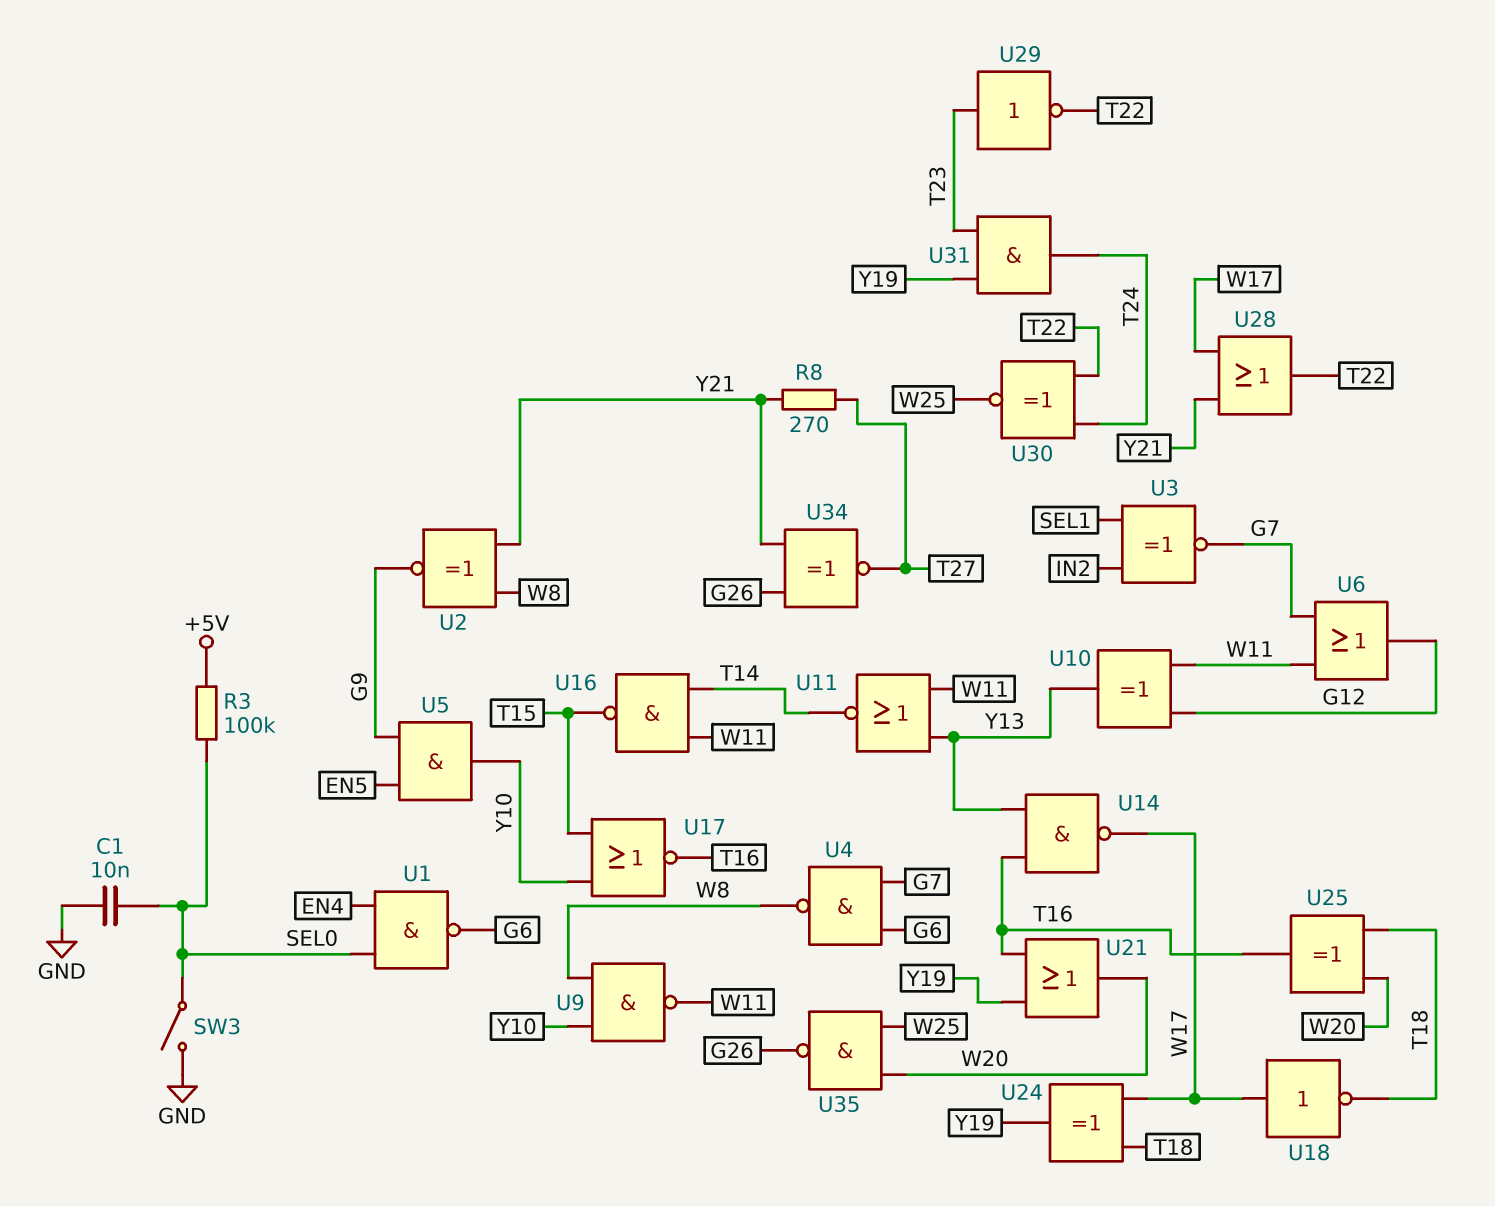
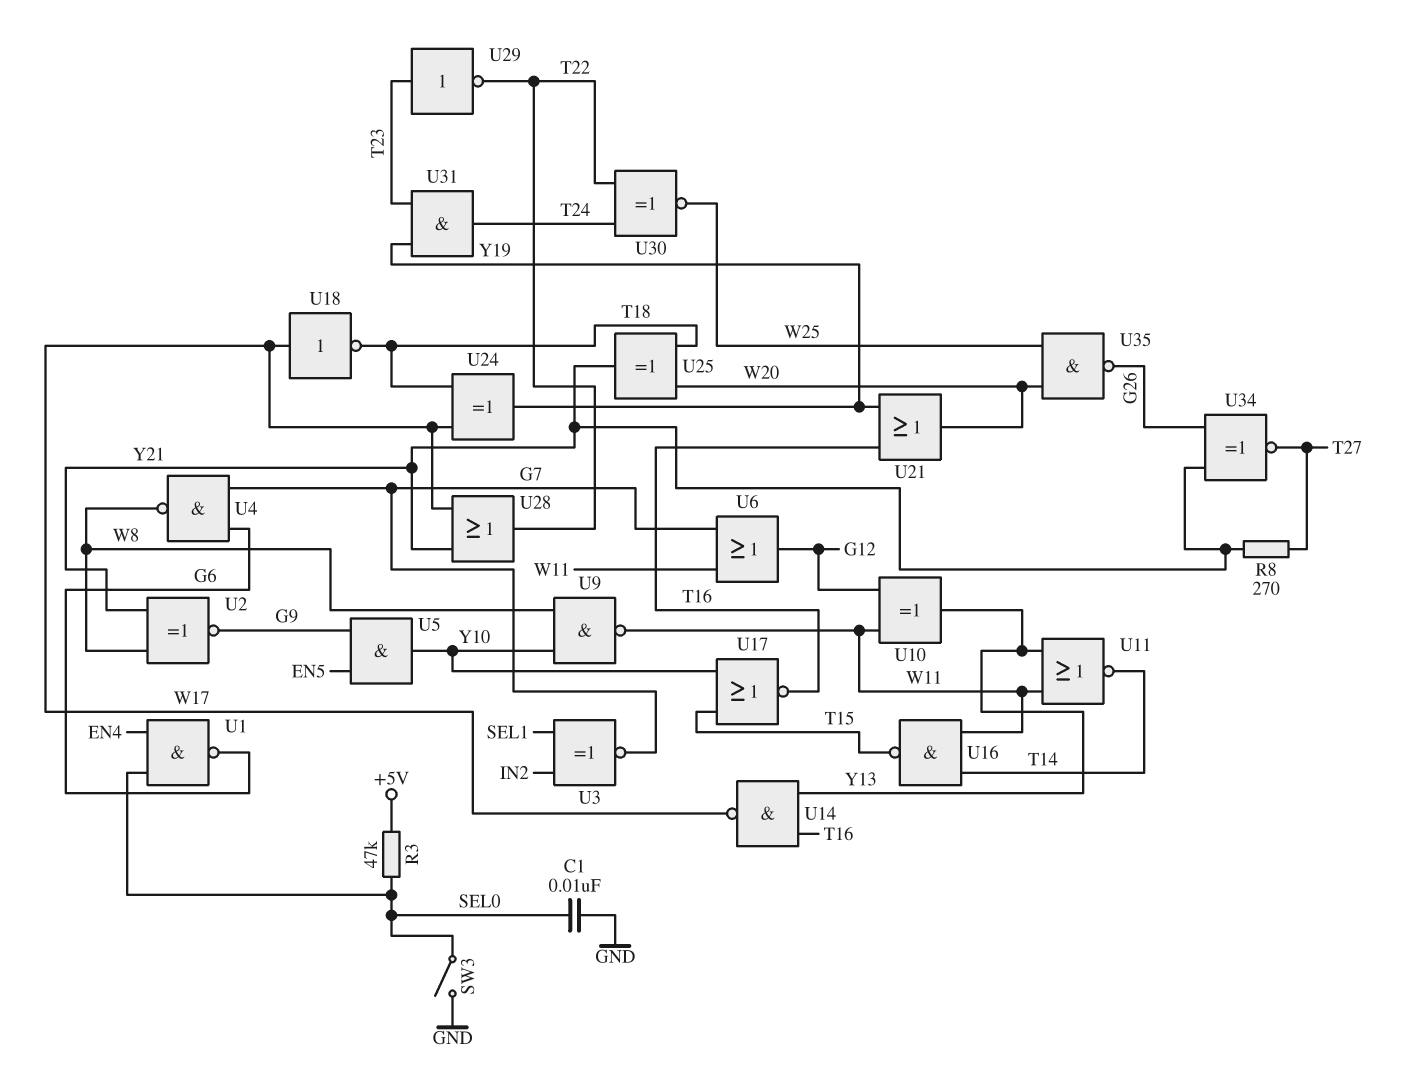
R3: 100k (+5V, SEL0) -> 47k (+5V, SEL0)
U25: XOR (in T18, in W20, out T16) -> XOR (in T18, in W20, out Y21)

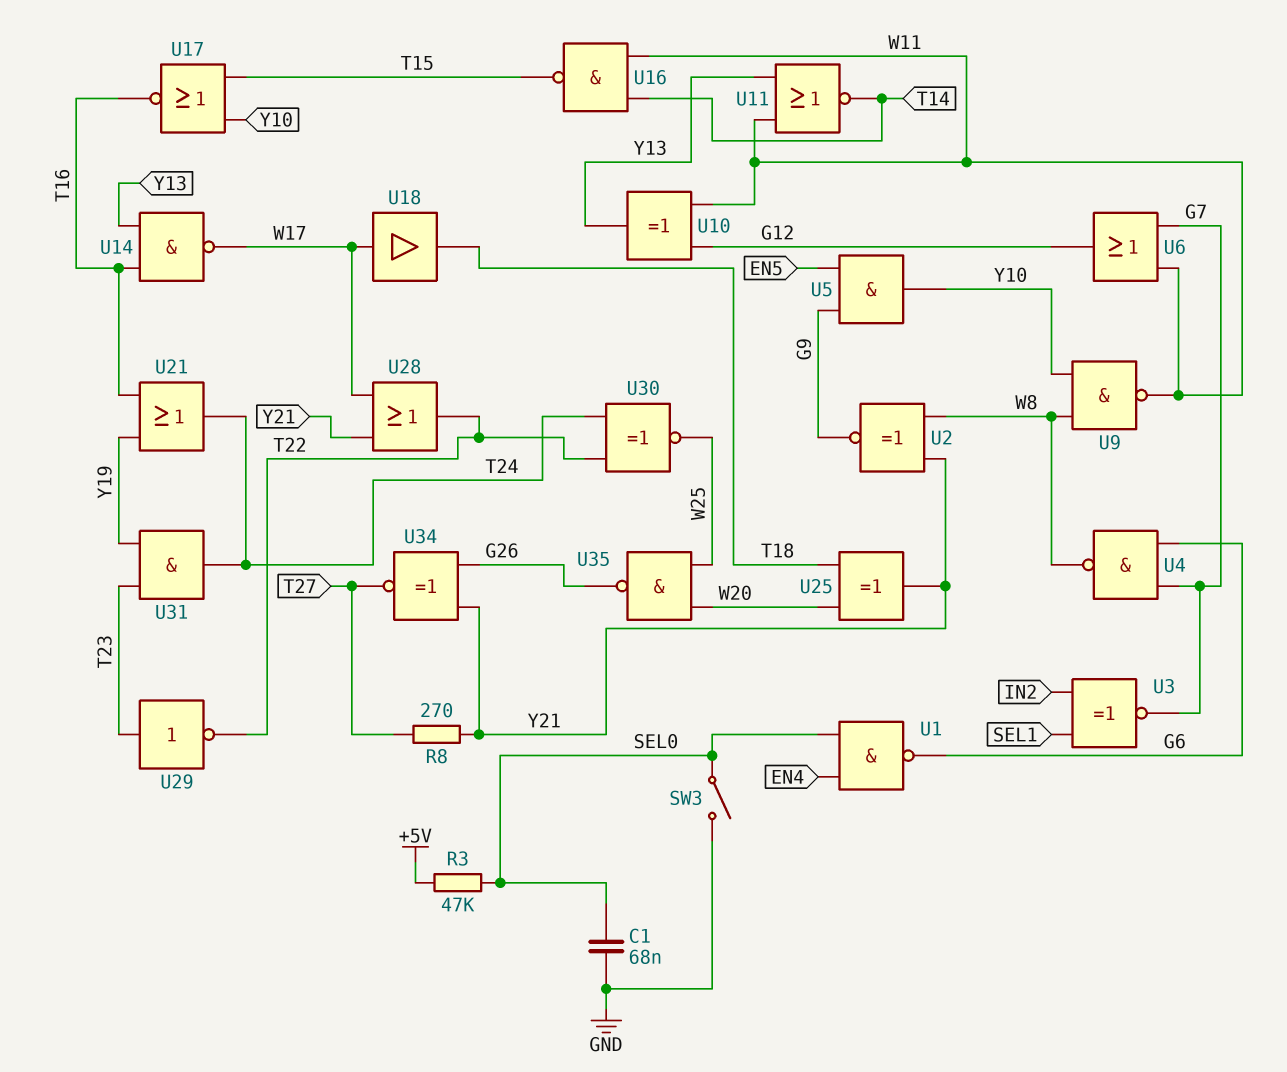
C1: 10nF (GND, SEL0) -> 68nF (GND, SEL0)
U18: NOT (in W17, out T18) -> buffer (in W17, out T18)
U21: OR (in T16, in Y19, out W20) -> OR (in T16, in Y19, out T24)
U24: XOR (in T18, in W17, out Y19) -> none

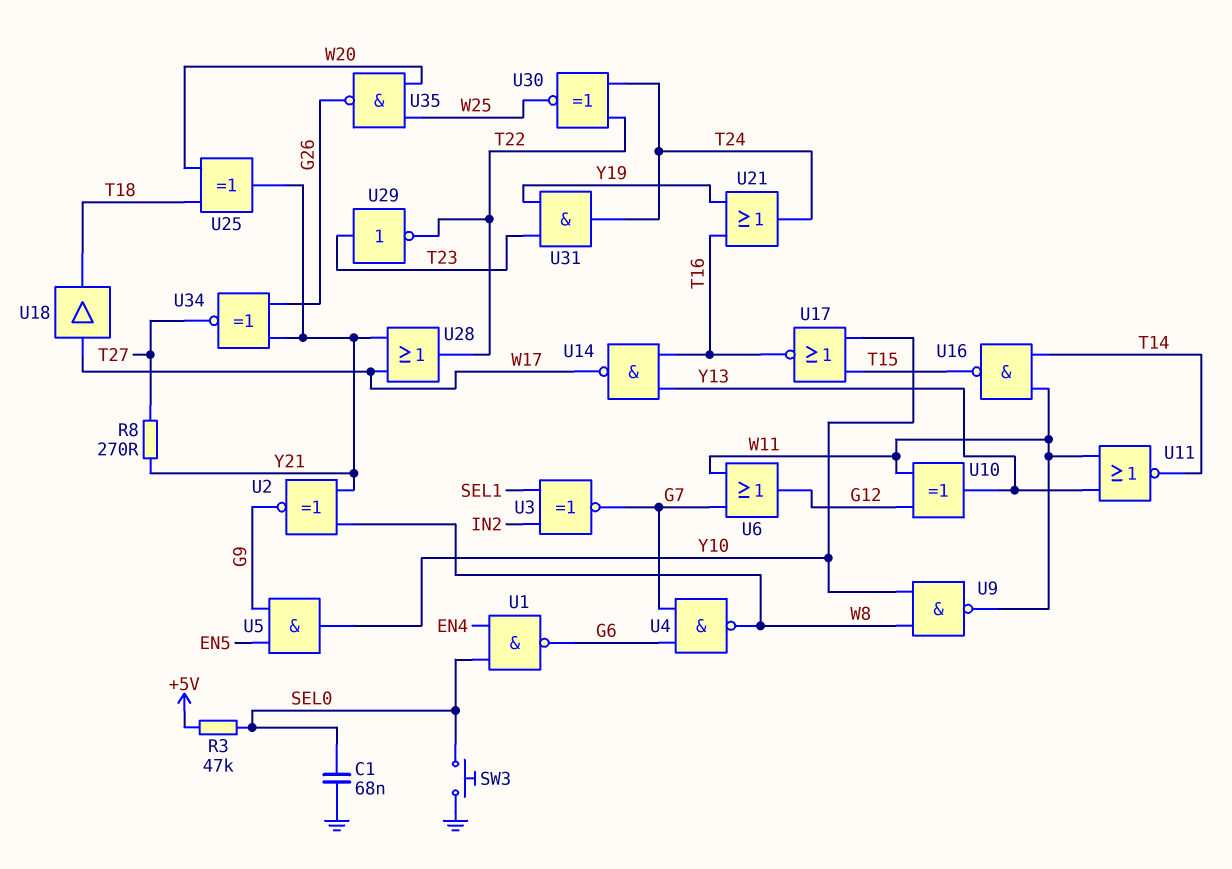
SW3: switch (GND, SEL0) -> button (GND, SEL0)

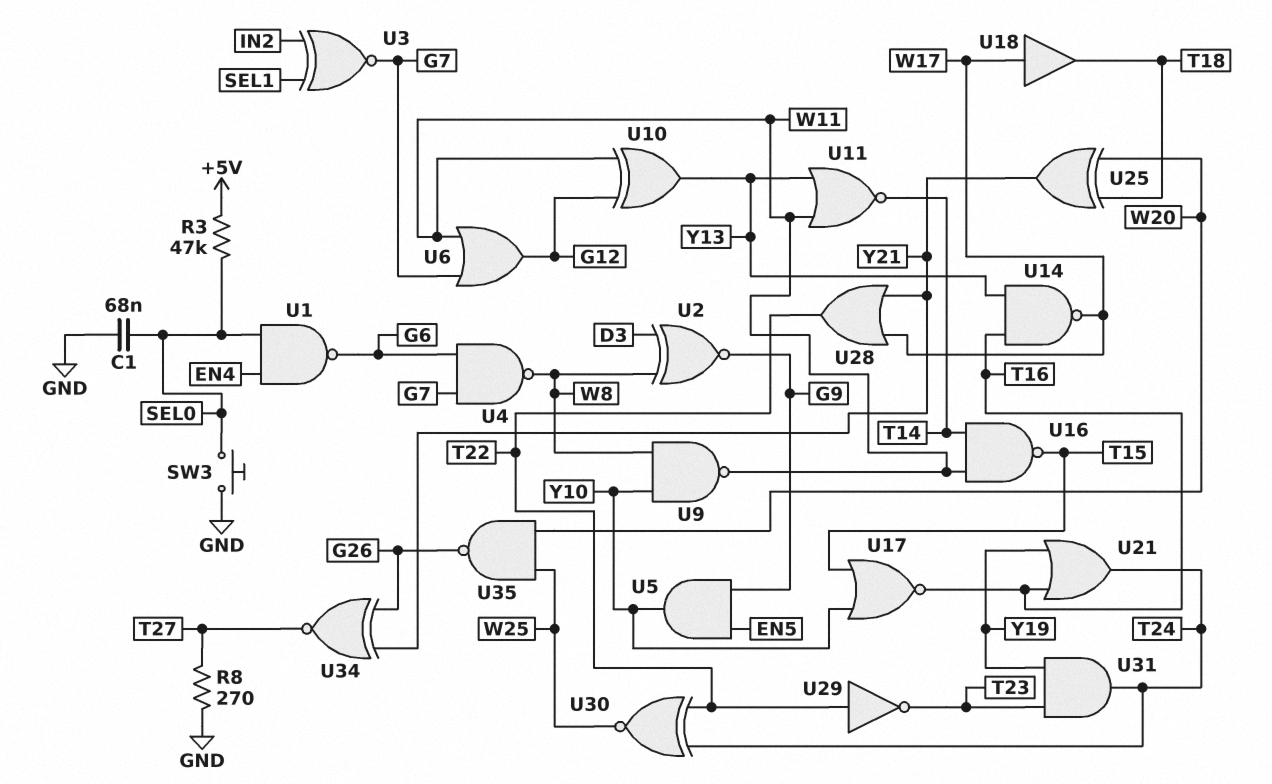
R8: 270 (T27, Y21) -> 270 (GND, T27)
U2: XNOR (in W8, in Y21, out G9) -> XNOR (in D3, in W8, out G9)
U29: NOT (in T23, out T22) -> NOT (in T22, out T23)

